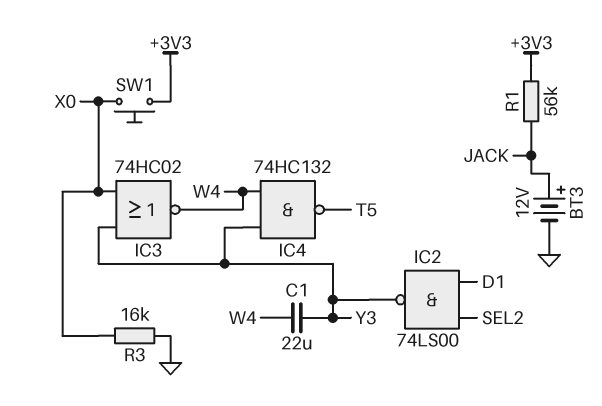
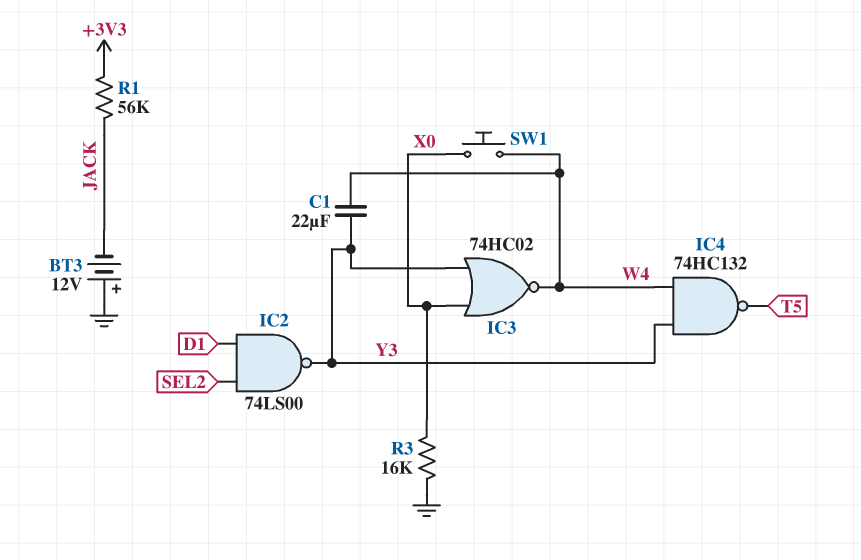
BT3: 12V (plus JACK, minus GND) -> 12V (plus GND, minus JACK)
SW1: button (+3V3, X0) -> button (W4, X0)

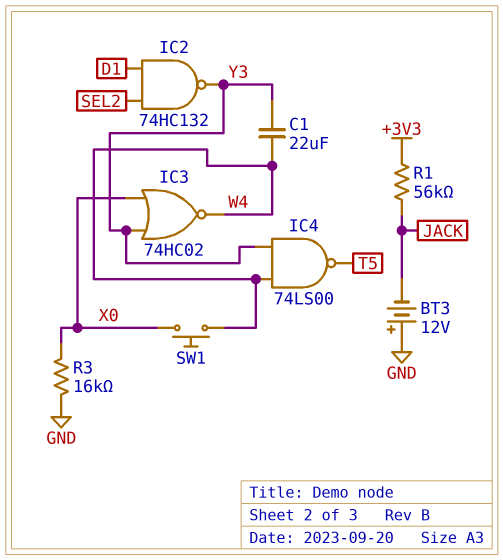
IC2: NAND 74LS00 (in D1, in SEL2, out Y3) -> NAND 74HC132 (in D1, in SEL2, out Y3)
IC4: NAND 74HC132 (in W4, in Y3, out T5) -> NAND 74LS00 (in W4, in Y3, out T5)

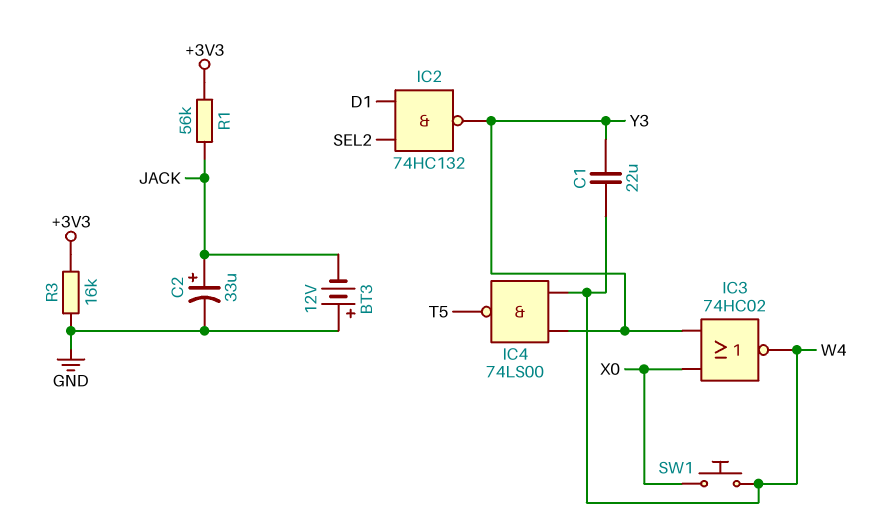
C2: none -> 33uF (plus JACK, minus GND)
R3: 16k (GND, X0) -> 16k (+3V3, GND)

